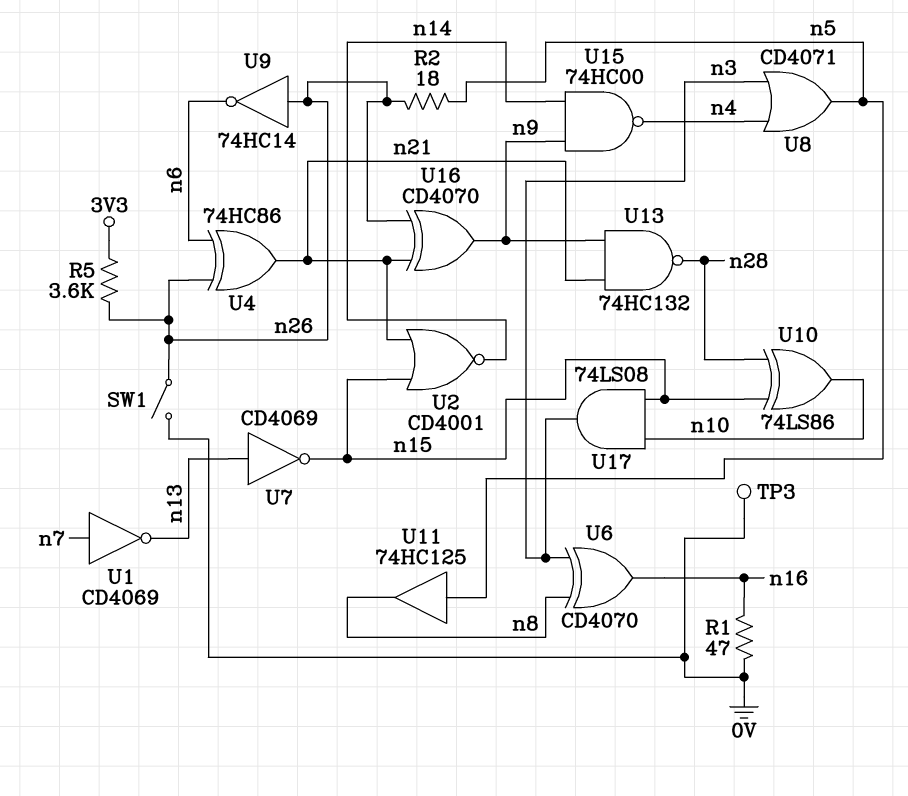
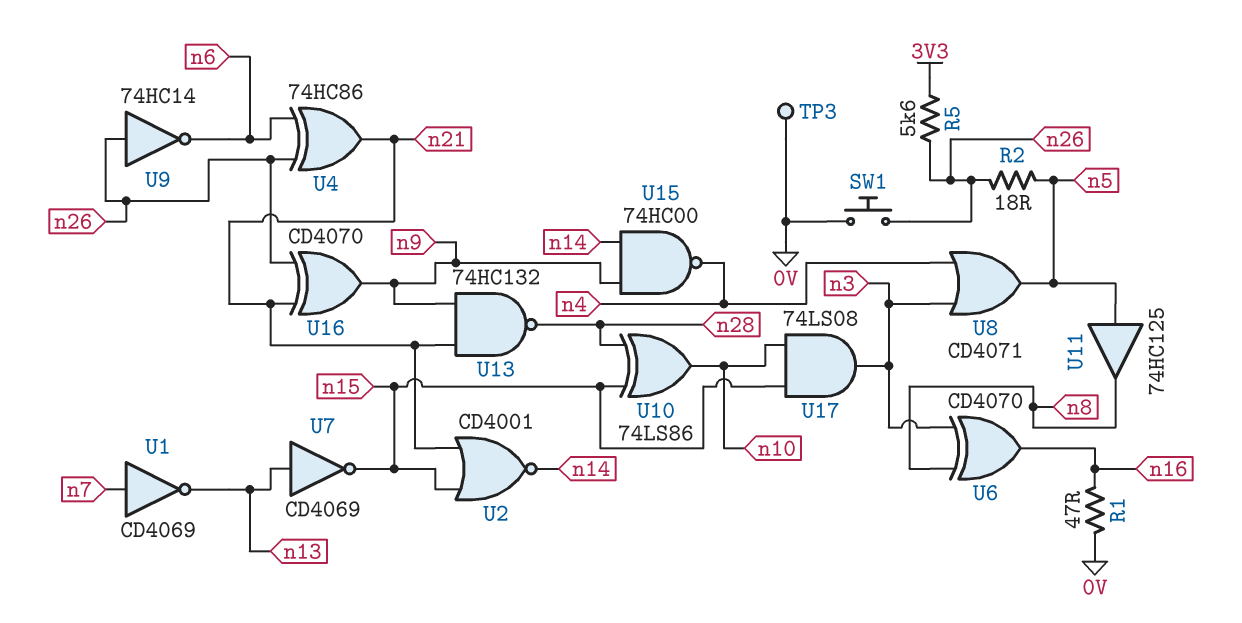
R5: 3.6k (3V3, n26) -> 5.6k (3V3, n26)
SW1: switch (0V, n26) -> button (0V, n26)

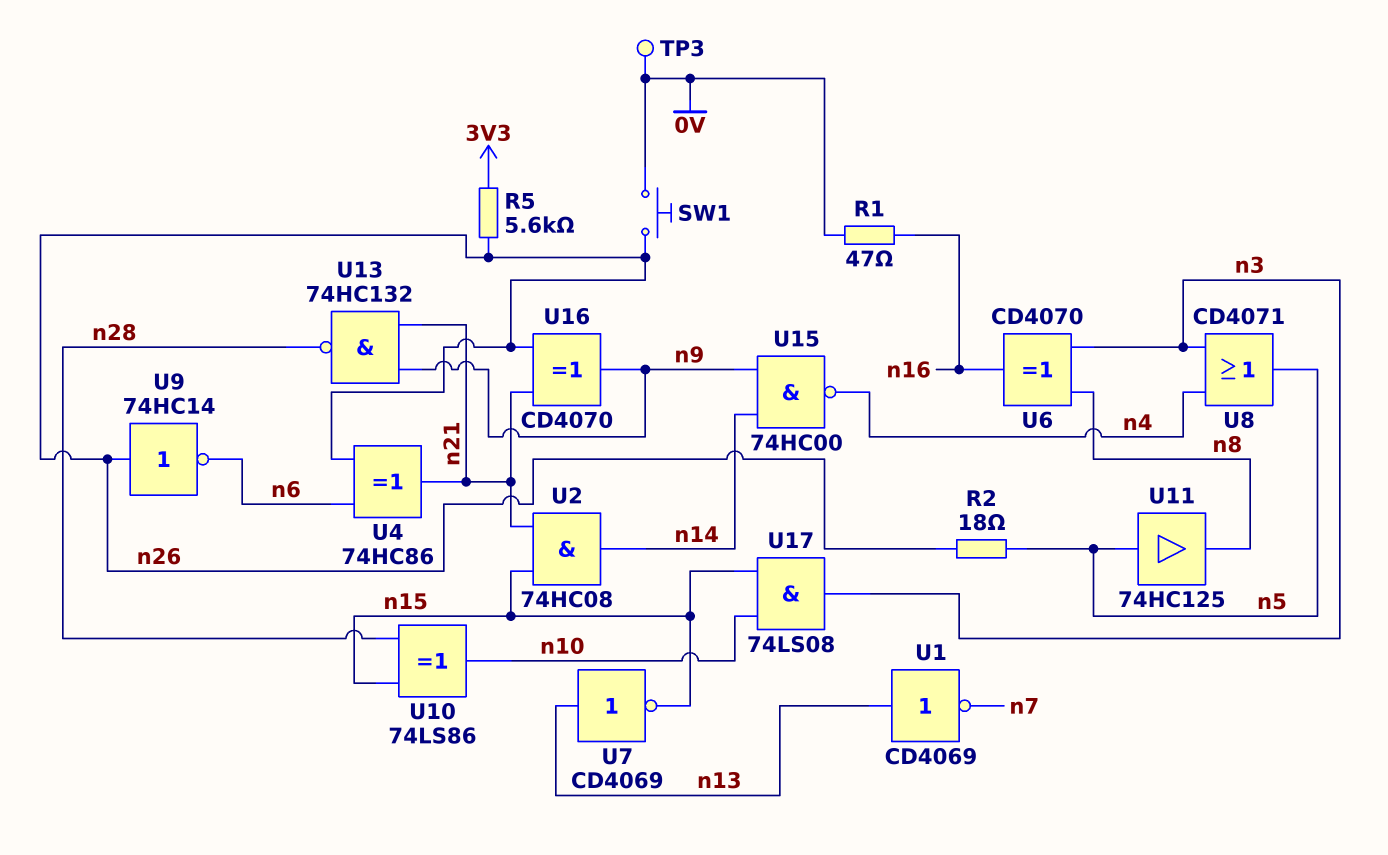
U1: NOT CD4069 (in n7, out n13) -> NOT CD4069 (in n13, out n7)
U2: NOR CD4001 (in n15, in n21, out n14) -> AND 74HC08 (in n15, in n21, out n14)

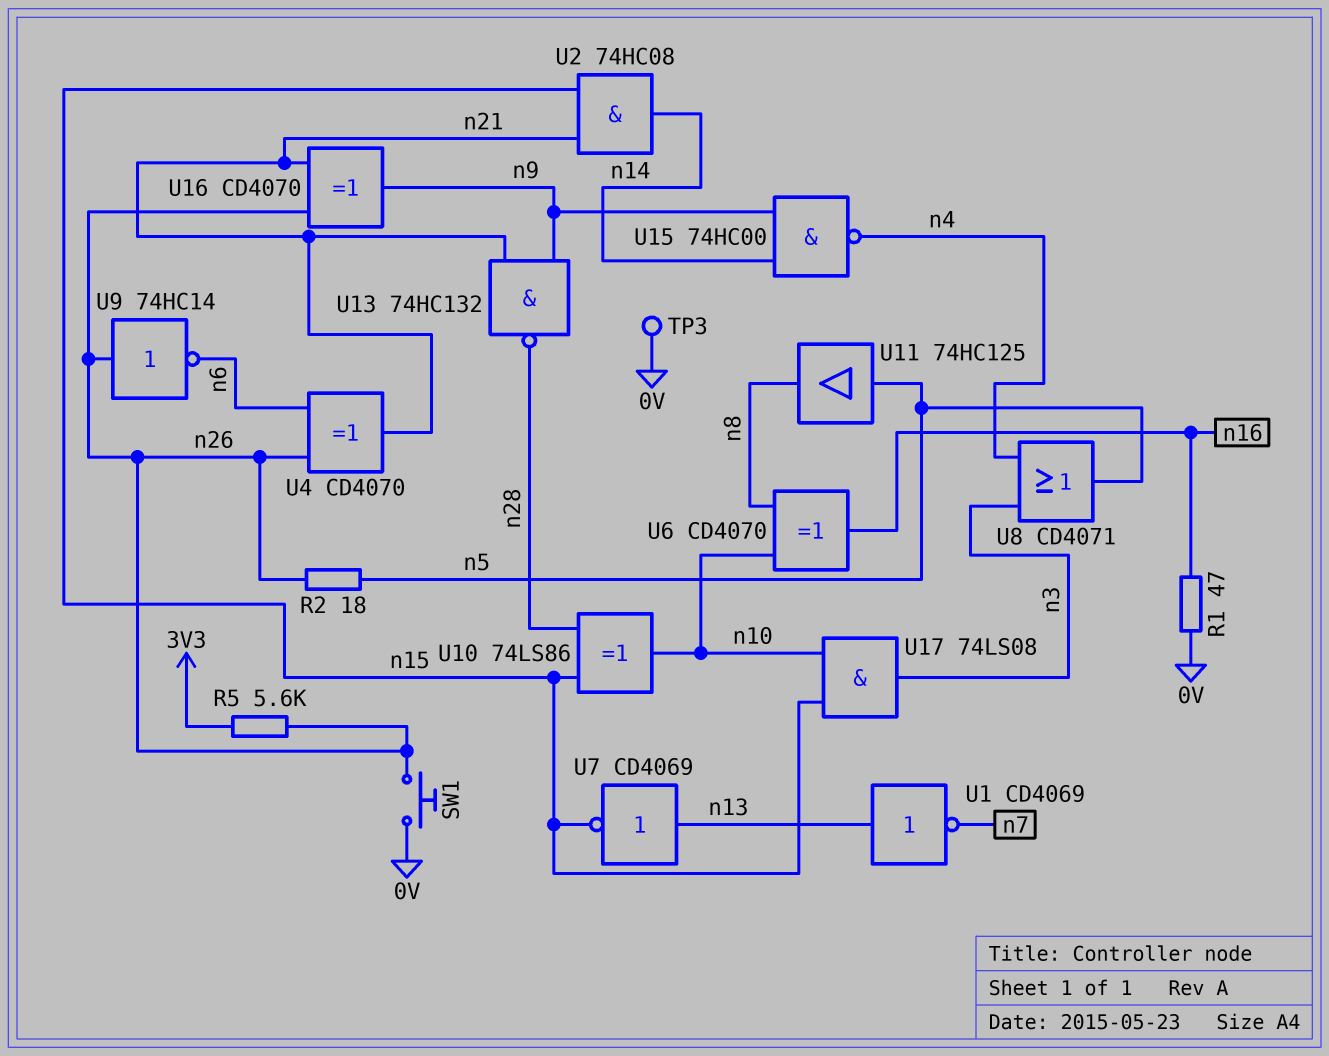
U4: XOR 74HC86 (in n6, in n26, out n21) -> XOR CD4070 (in n6, in n26, out n21)
U6: XOR CD4070 (in n3, in n8, out n16) -> XOR CD4070 (in n8, in n10, out n16)

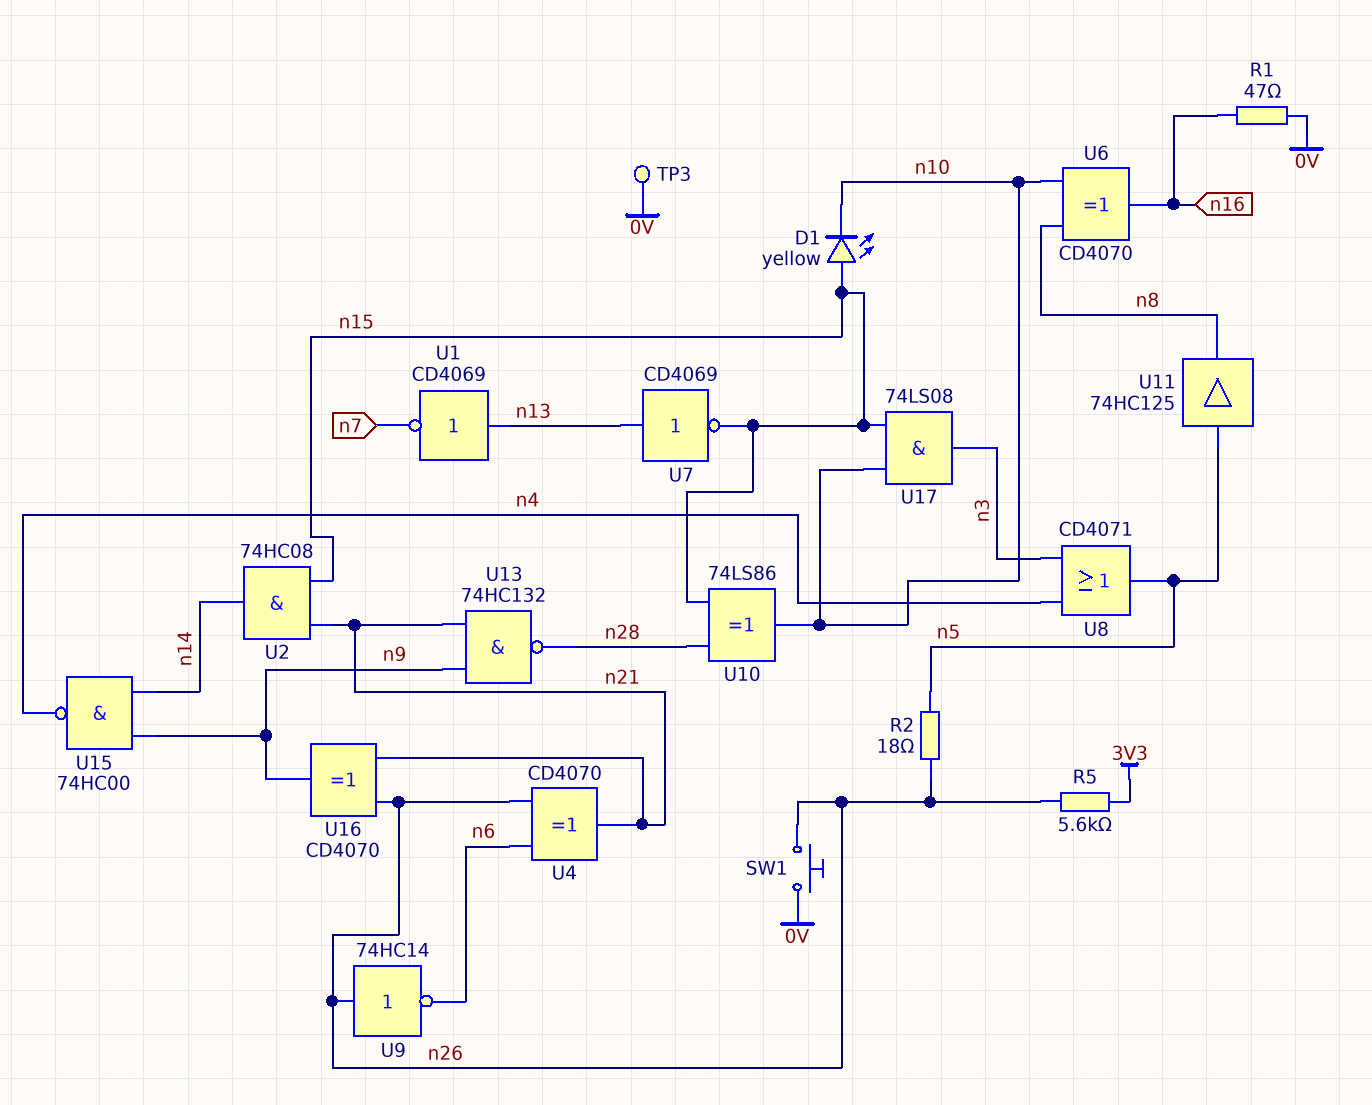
D1: none -> LED yellow (A n15, K n10)

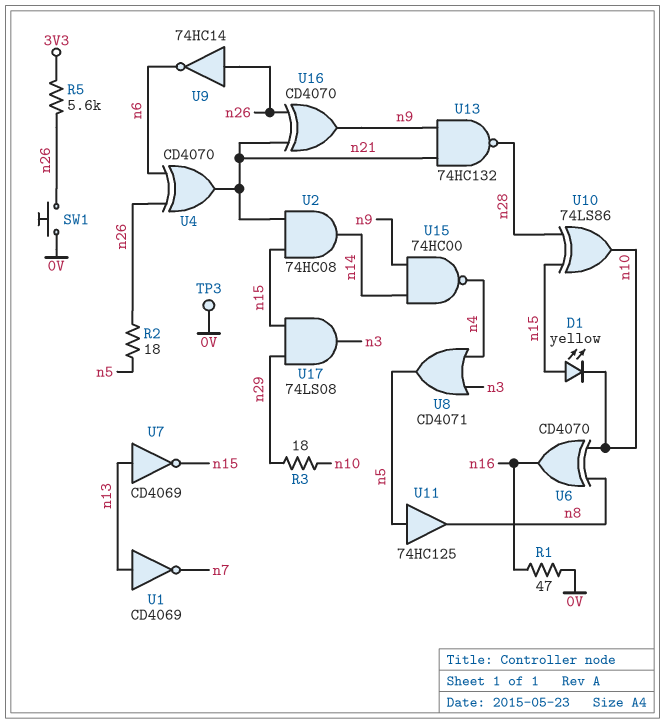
R3: none -> 18 (n10, n29)
U17: AND 74LS08 (in n10, in n15, out n3) -> AND 74LS08 (in n15, in n29, out n3)

